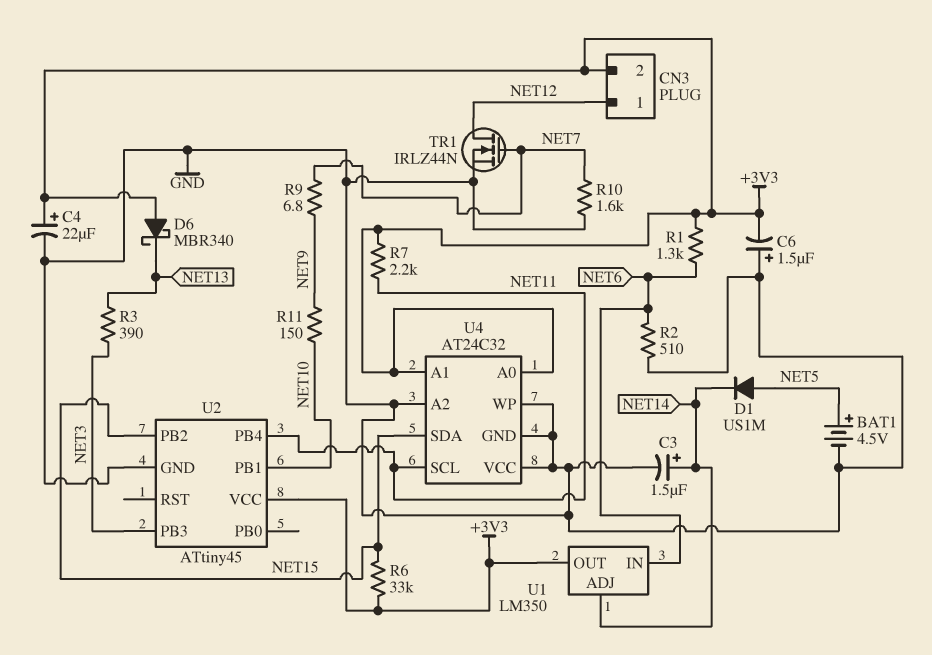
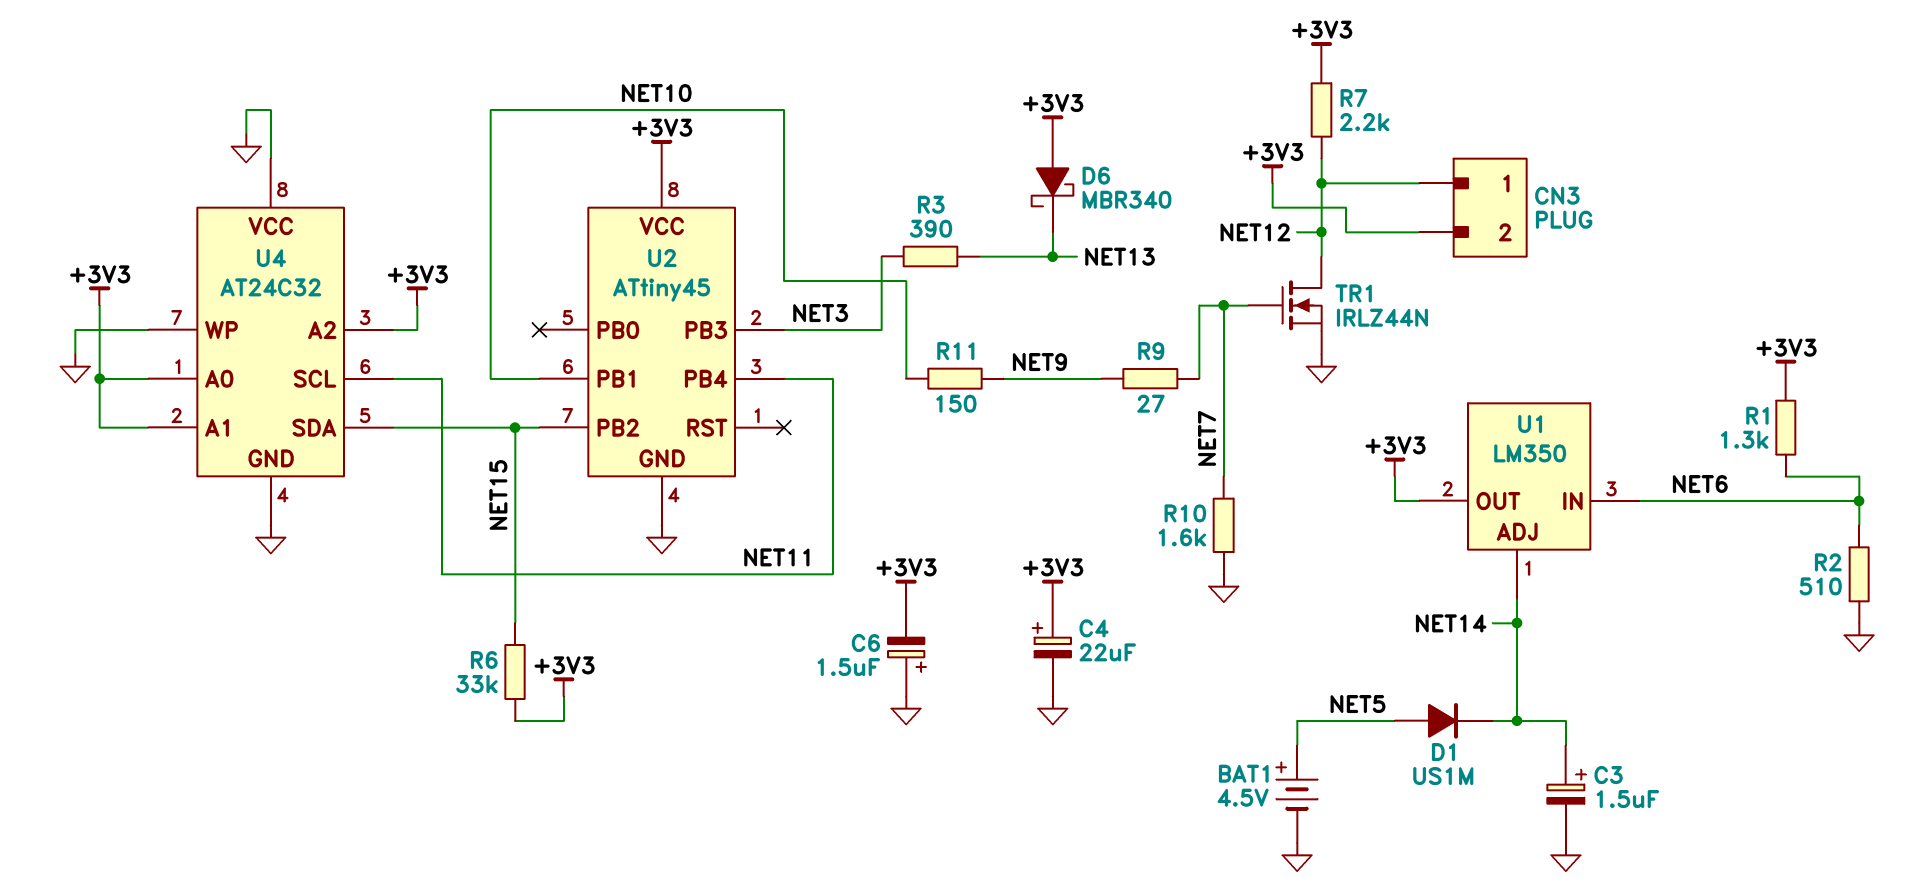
R7: 2.2k (+3V3, NET11) -> 2.2k (+3V3, NET12)
R9: 6.8 (NET7, NET9) -> 27 (NET7, NET9)
U4 pin A2: GND -> +3V3

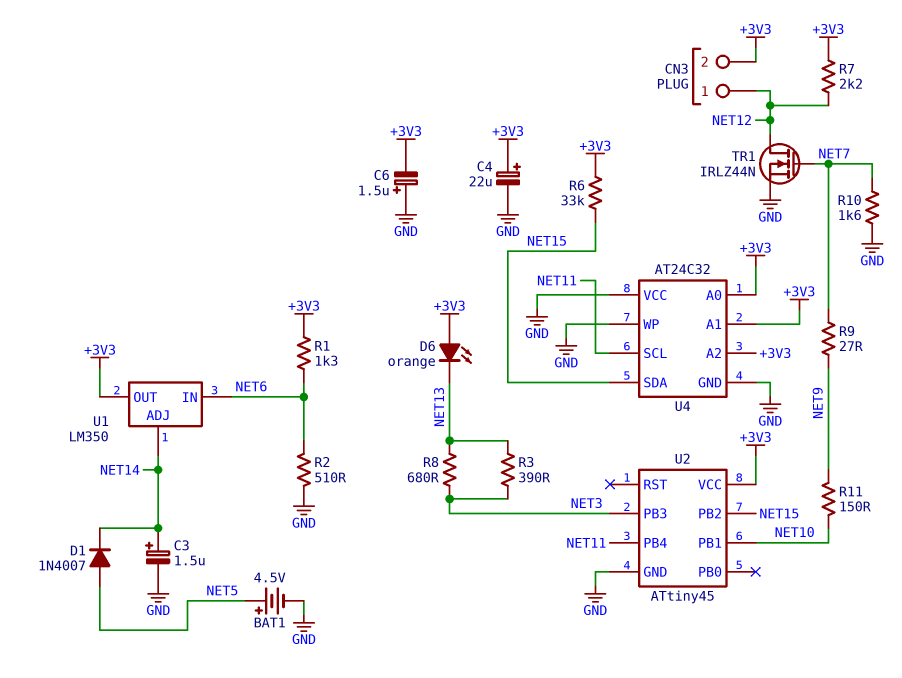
D1: diode US1M (A NET5, K NET14) -> diode 1N4007 (A NET5, K NET14)
D6: schottky MBR340 (A +3V3, K NET13) -> LED orange (A +3V3, K NET13)
R8: none -> 680 (NET3, NET13)

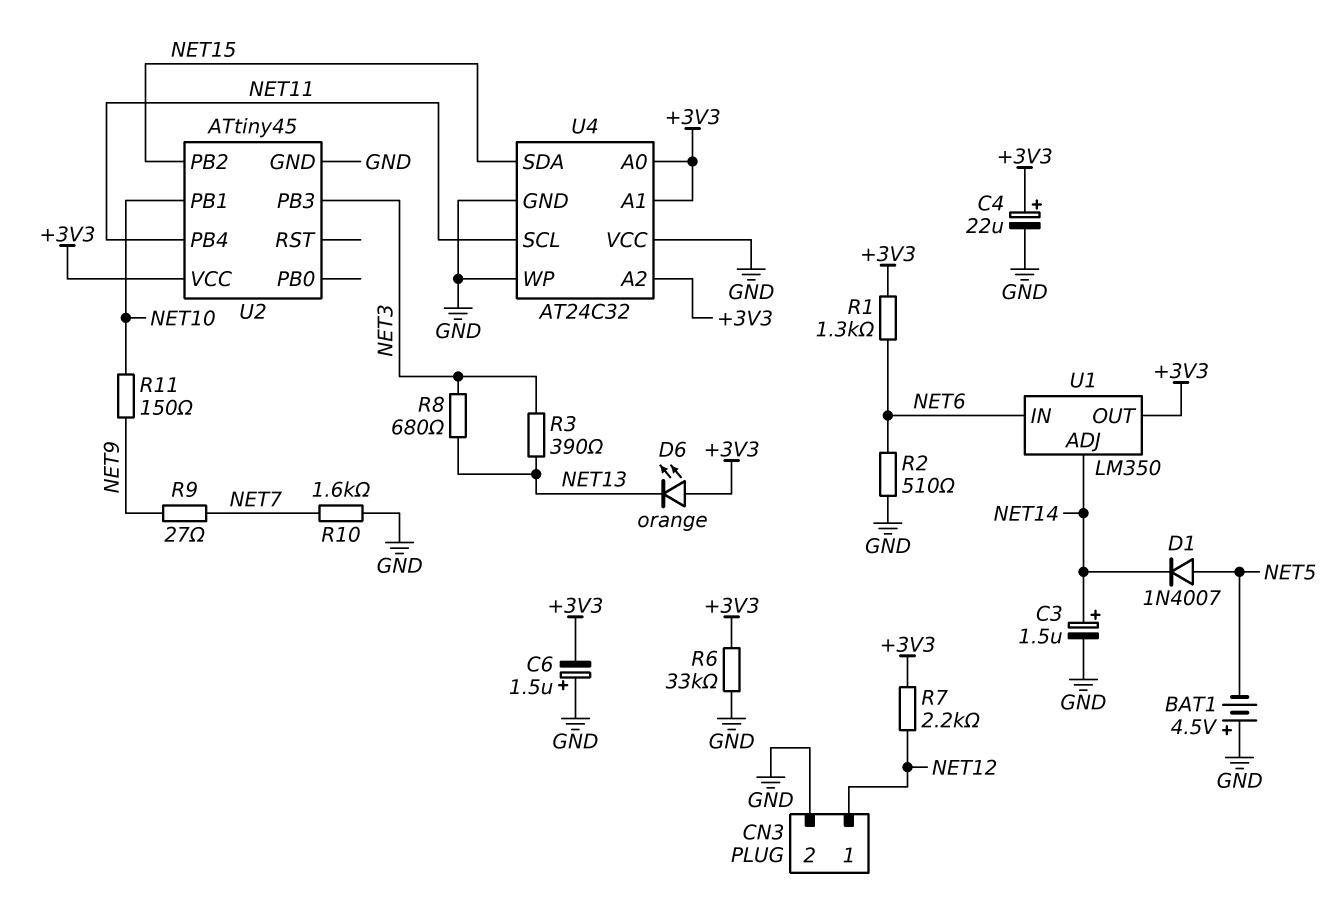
BAT1: 4.5V (plus NET5, minus GND) -> 4.5V (plus GND, minus NET5)
CN3 pin 2: +3V3 -> GND
R6: 33k (+3V3, NET15) -> 33k (+3V3, GND)
TR1: NMOS IRLZ44N (G NET7, D NET12, S GND) -> none

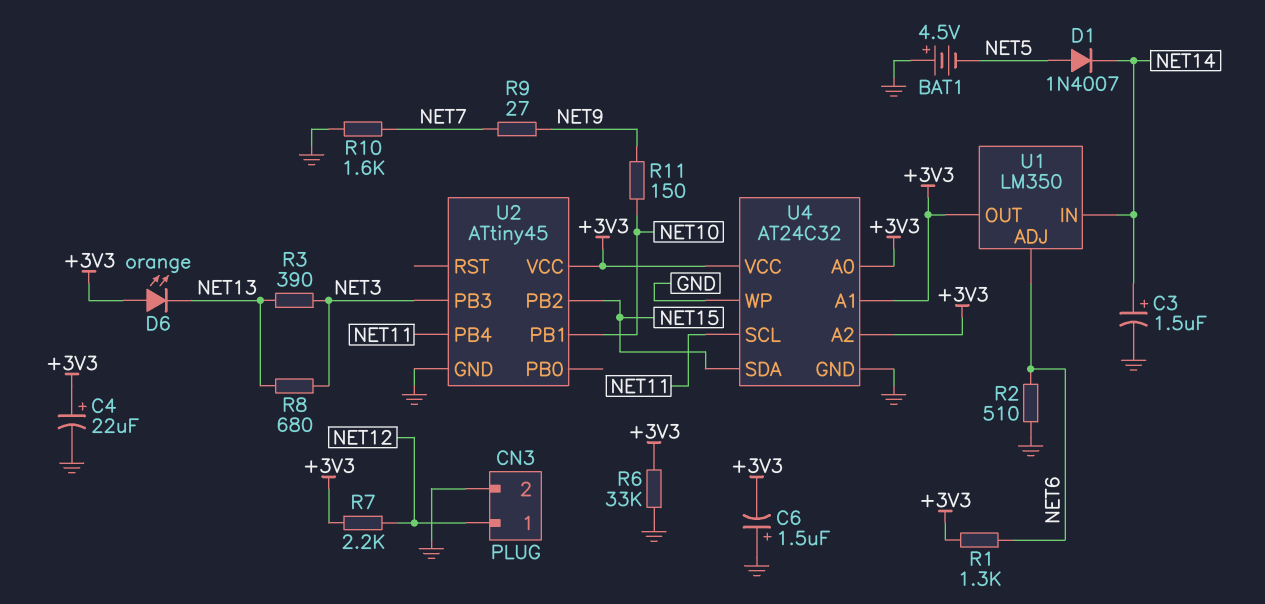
U1 pin ADJ: NET14 -> NET6
U1 pin IN: NET6 -> NET14
U4 pin VCC: GND -> +3V3

